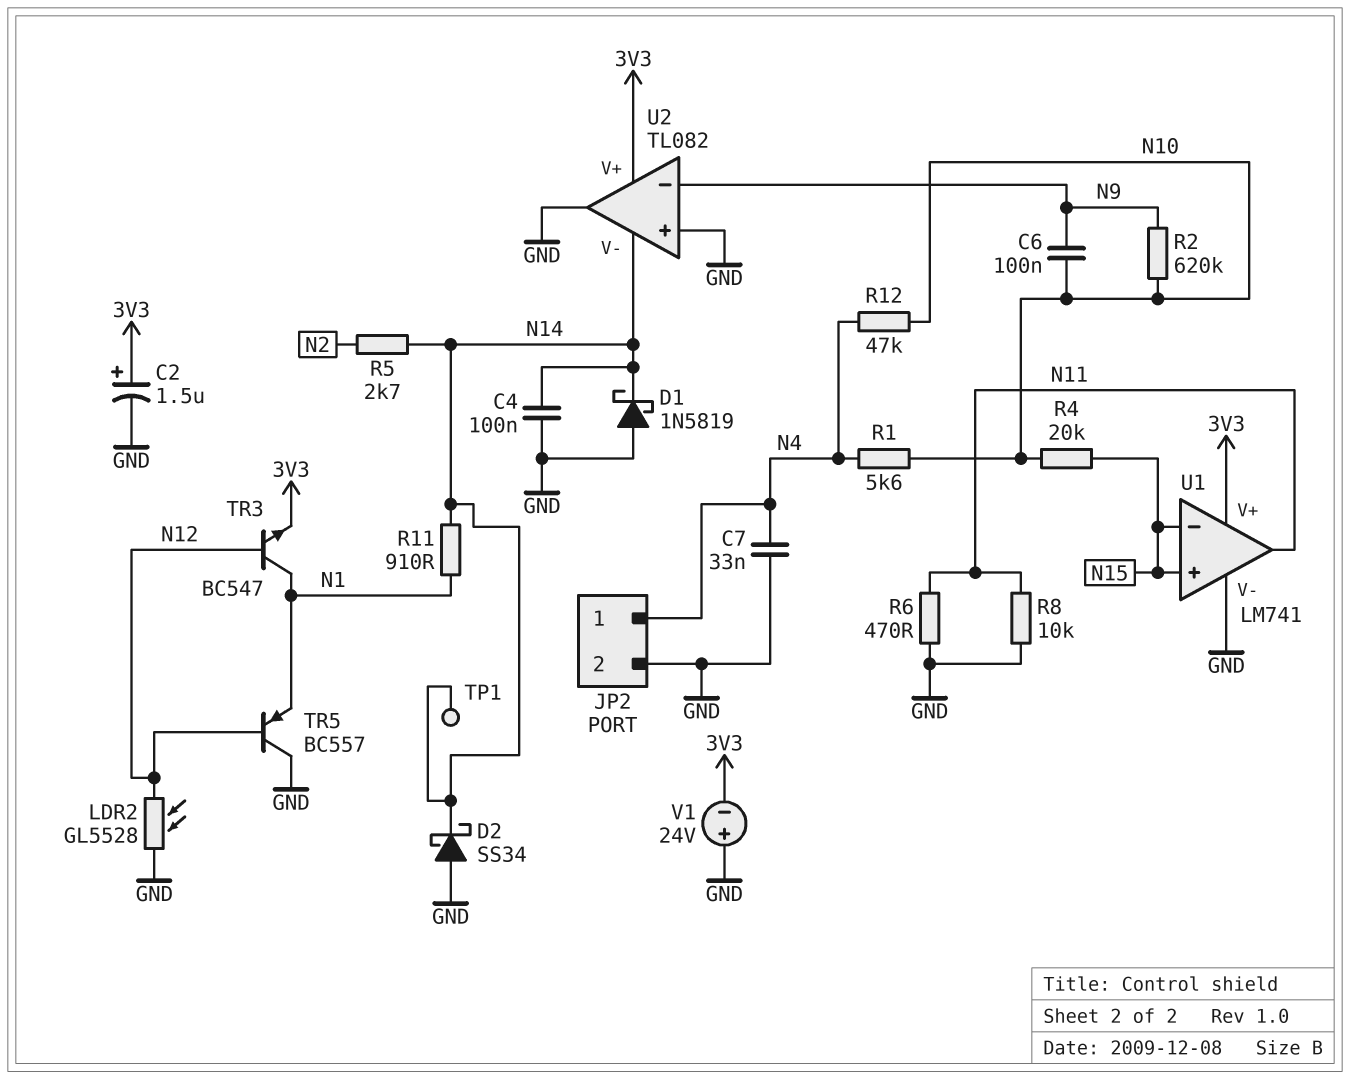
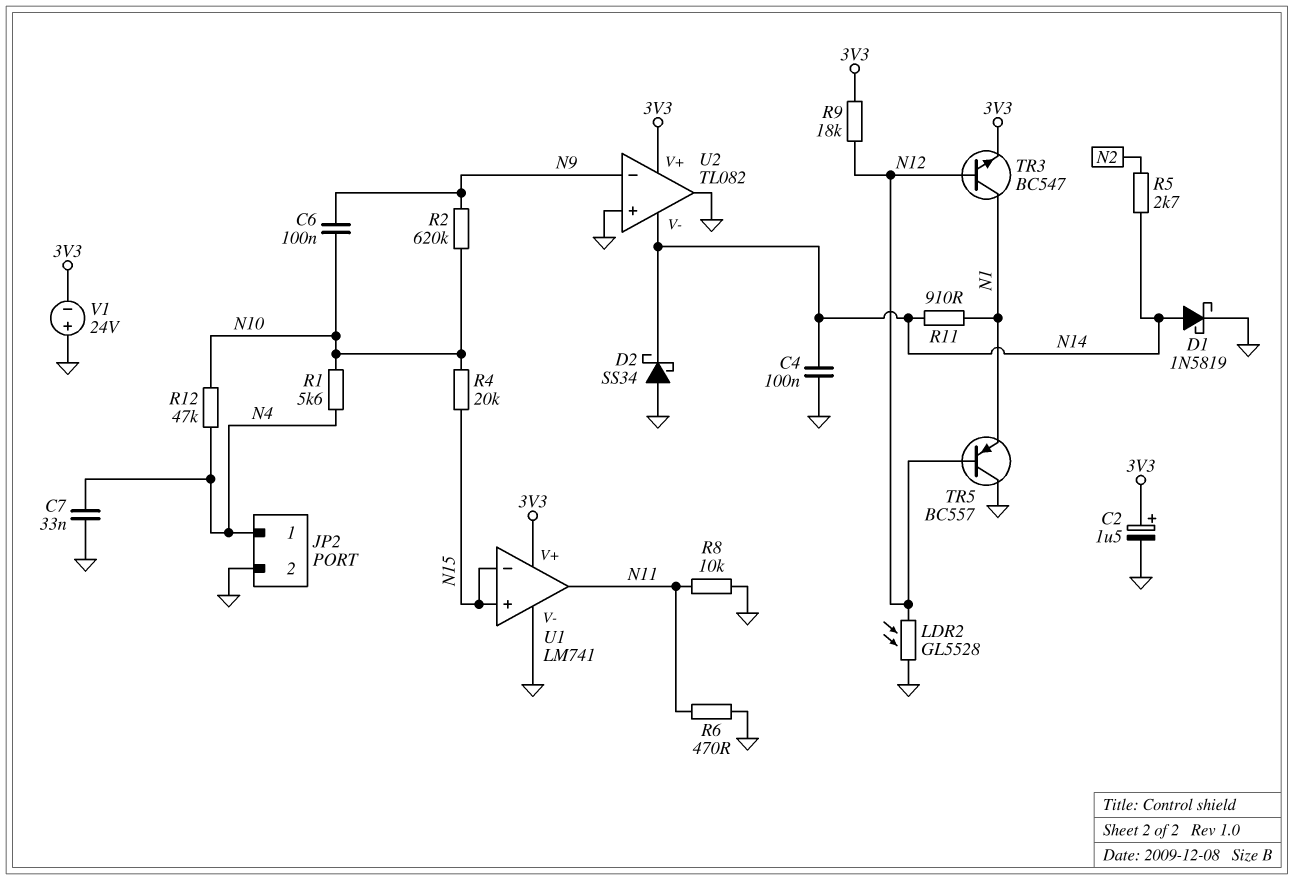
D1: schottky 1N5819 (A GND, K N14) -> schottky 1N5819 (A N14, K GND)
R9: none -> 18k (3V3, N12)
TP1: test point (N14) -> none

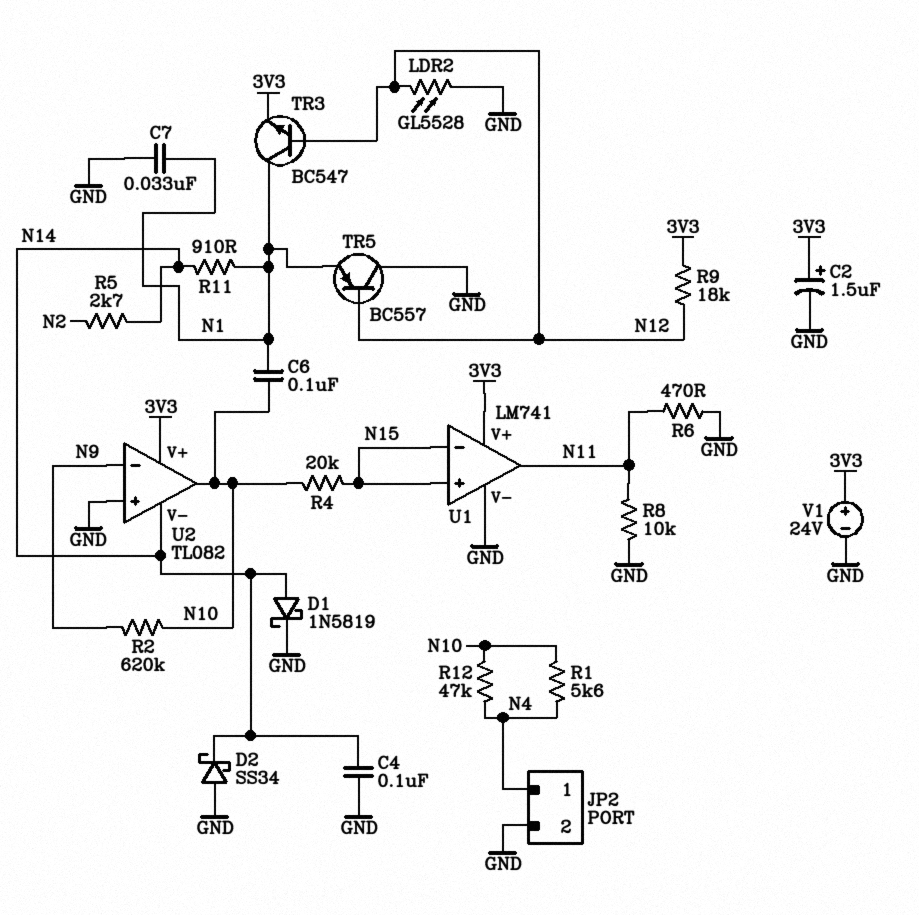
C6: 100nF (N9, N10) -> 100nF (N1, N10)
C7: 33nF (GND, N4) -> 33nF (GND, N1)
U2 pin out: GND -> N10
V1: 24V (plus GND, minus 3V3) -> 24V (plus 3V3, minus GND)

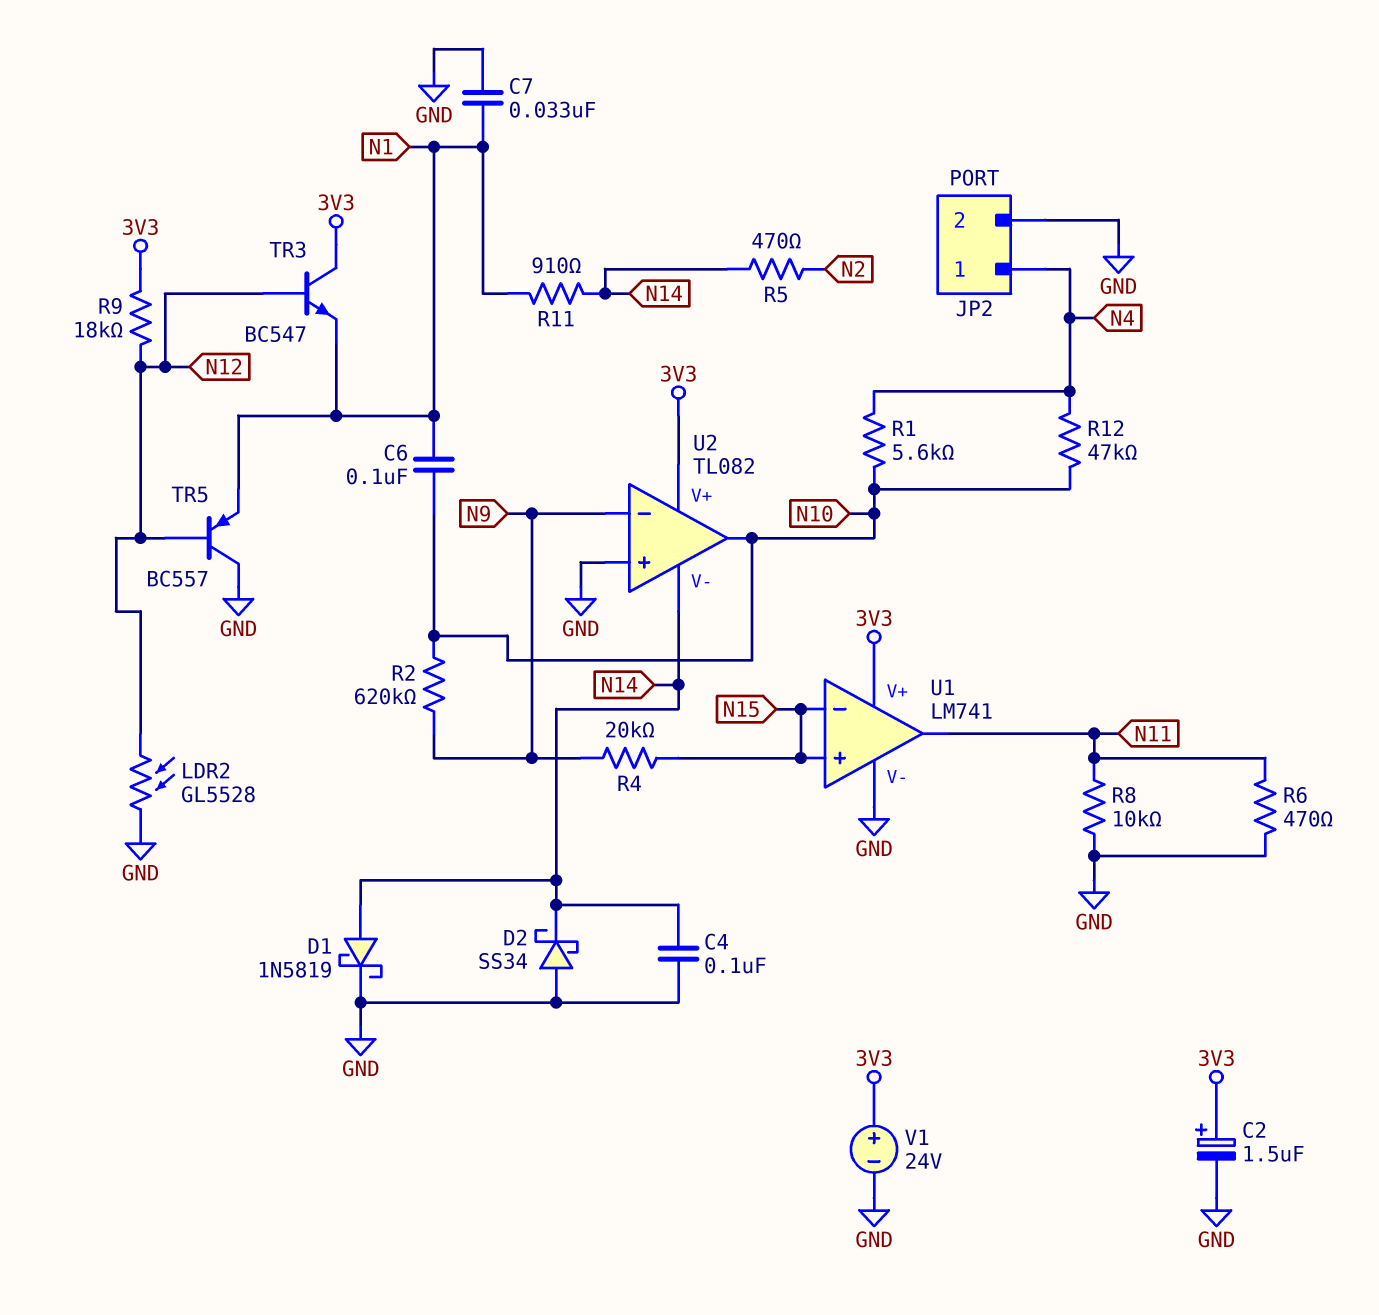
R4: 20k (N10, N15) -> 20k (N9, N15)
R5: 2.7k (N2, N14) -> 470 (N2, N14)
TR3: NPN BC547 (B N12, C N1, E 3V3) -> NPN BC547 (B N12, C 3V3, E N1)

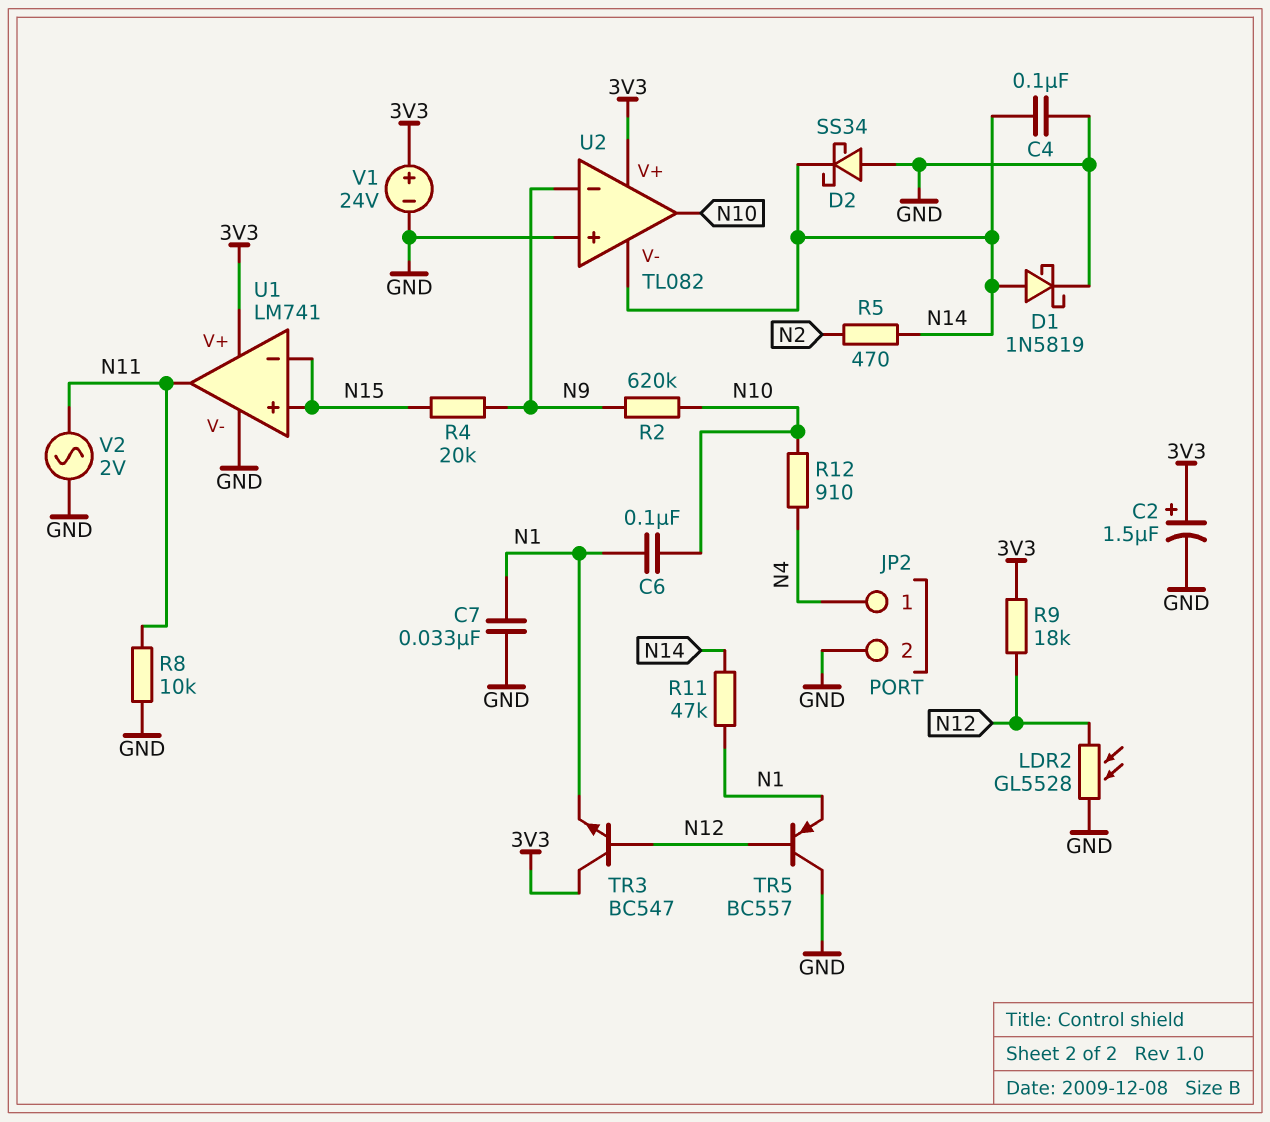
R1: 5.6k (N4, N10) -> none
R6: 470 (GND, N11) -> none
R11: 910 (N1, N14) -> 47k (N1, N14)
R12: 47k (N4, N10) -> 910 (N4, N10)
V2: none -> AC 2V (GND, N11)

